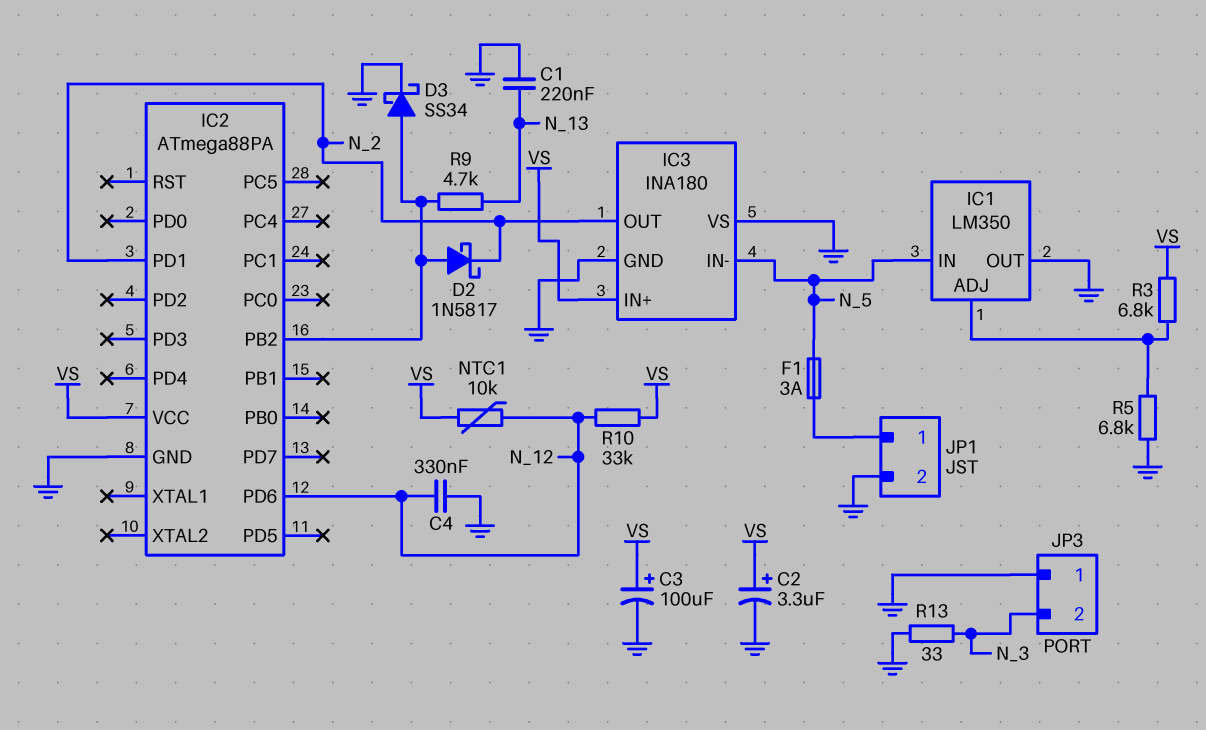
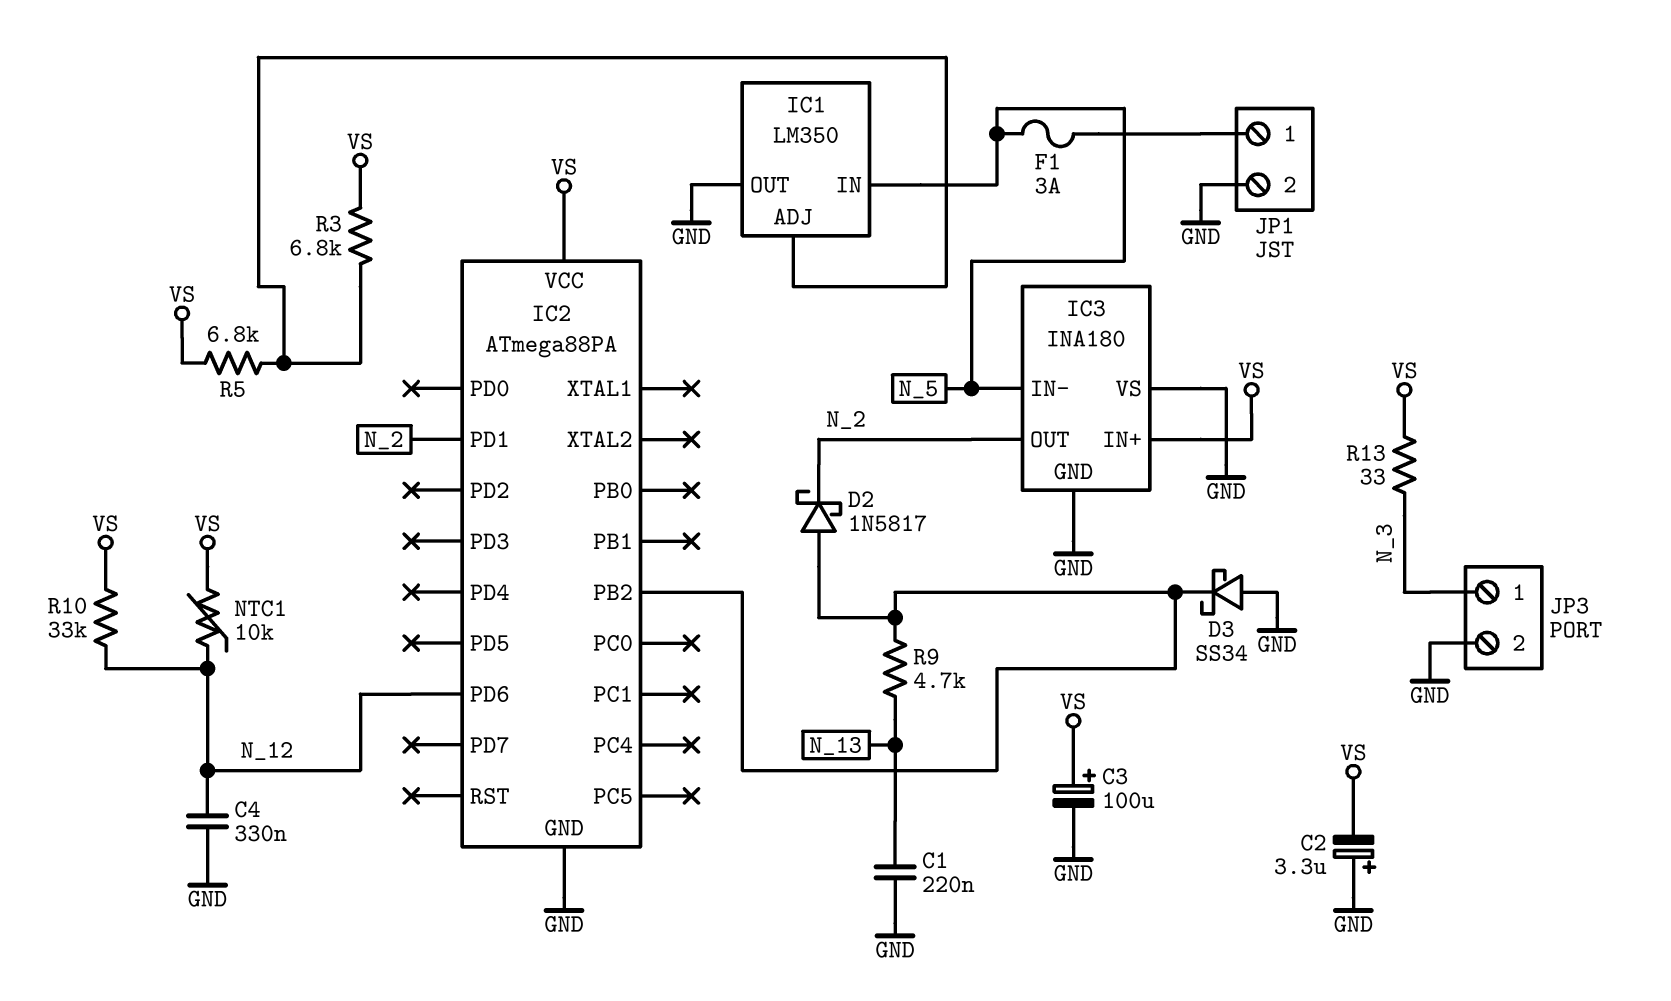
C2: 3.3uF (plus VS, minus GND) -> 3.3uF (plus GND, minus VS)
D3: schottky SS34 (A IC2/PB2, K GND) -> schottky SS34 (A GND, K IC2/PB2)
JP3 pin 1: GND -> N_3
JP3 pin 2: N_3 -> GND
R5: 6.8k (GND, IC1/ADJ) -> 6.8k (IC1/ADJ, VS)
R13: 33 (GND, N_3) -> 33 (N_3, VS)

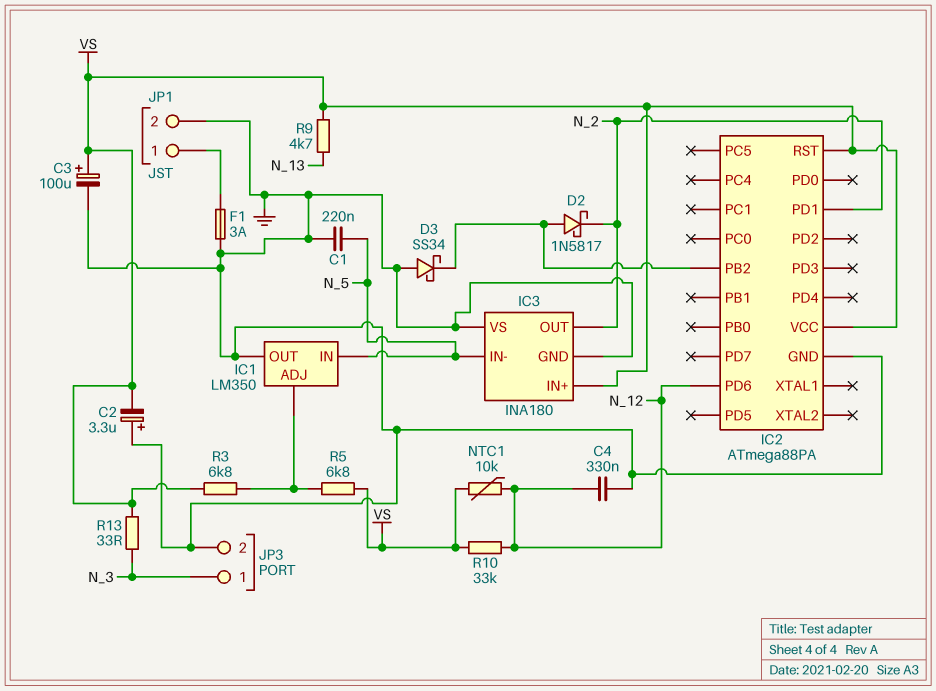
C1: 220nF (GND, N_13) -> 220nF (GND, N_5)
F1: 3A (JP1/1, N_5) -> 3A (GND, JP1/1)
IC2 pin RST: none -> VS
R9: 4.7k (IC2/PB2, N_13) -> 4.7k (N_13, VS)

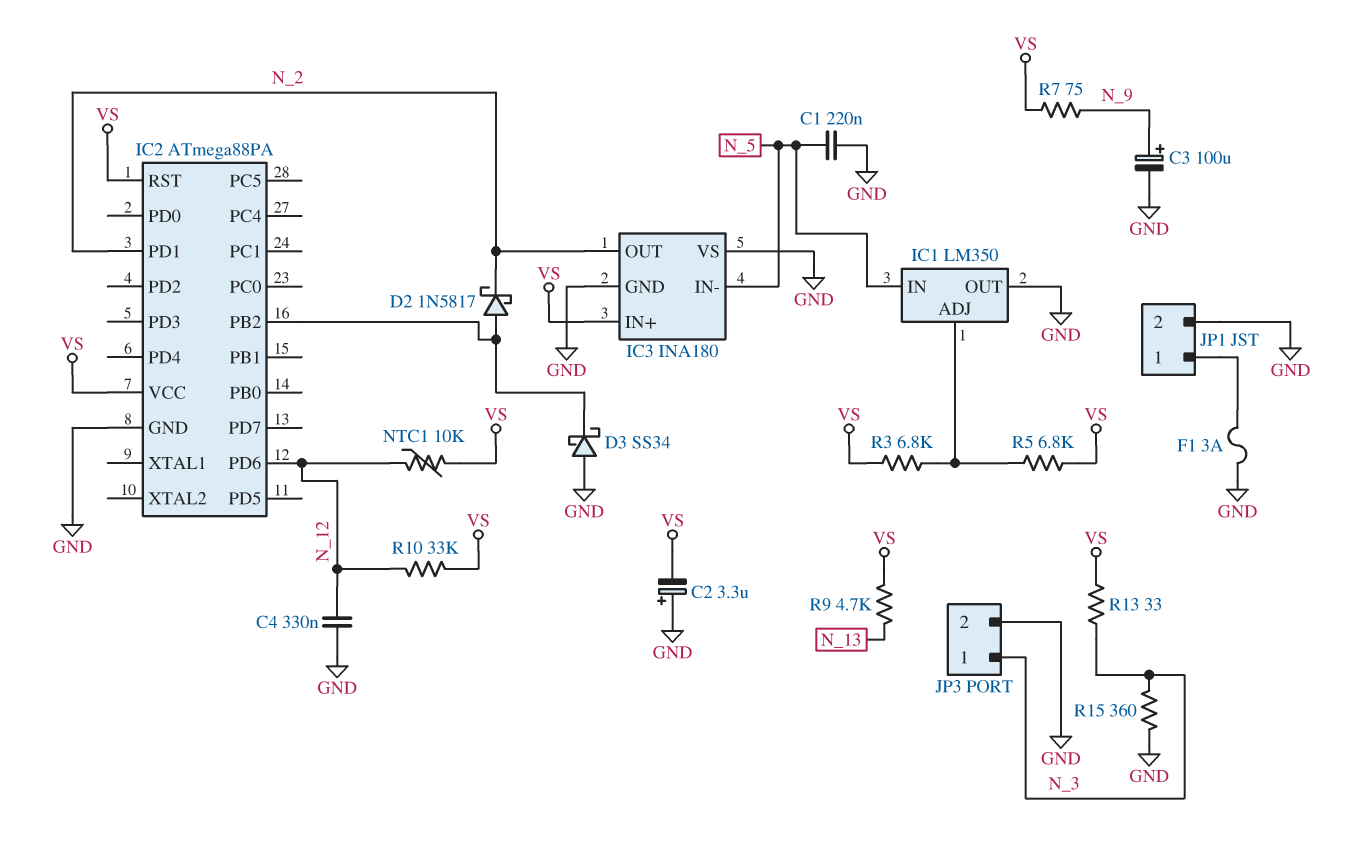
C3: 100uF (plus VS, minus GND) -> 100uF (plus N_9, minus GND)
R7: none -> 75 (N_9, VS)
R15: none -> 360 (GND, N_3)

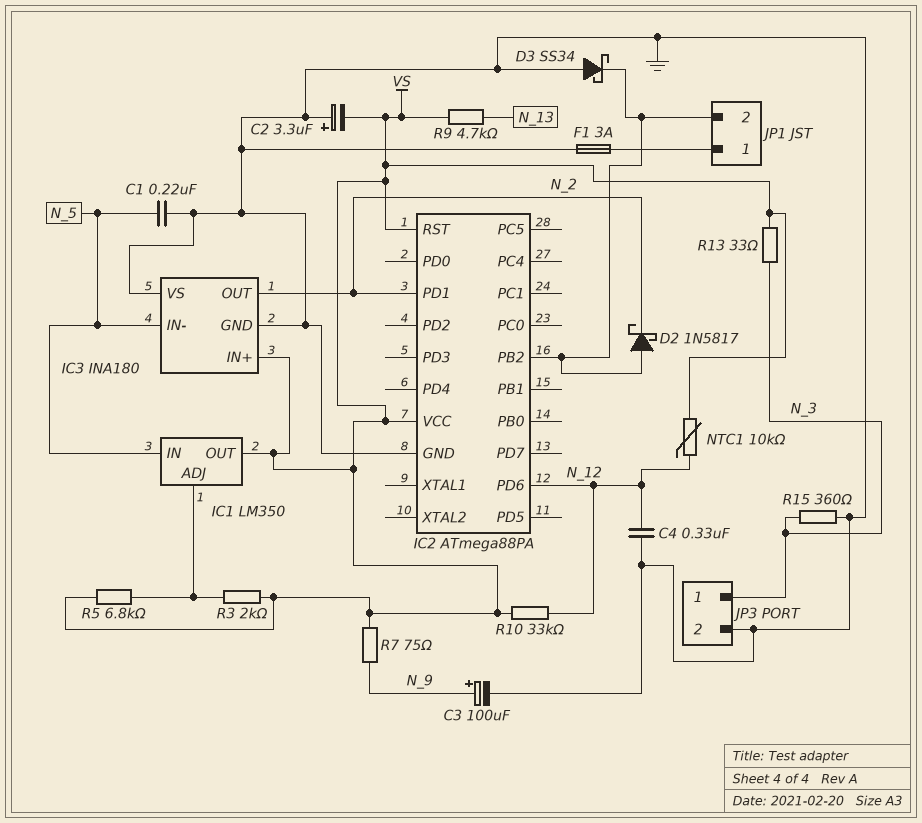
IC1 pin OUT: GND -> VS
JP1 pin 2: GND -> IC2/PB2
R3: 6.8k (IC1/ADJ, VS) -> 2k (IC1/ADJ, VS)

